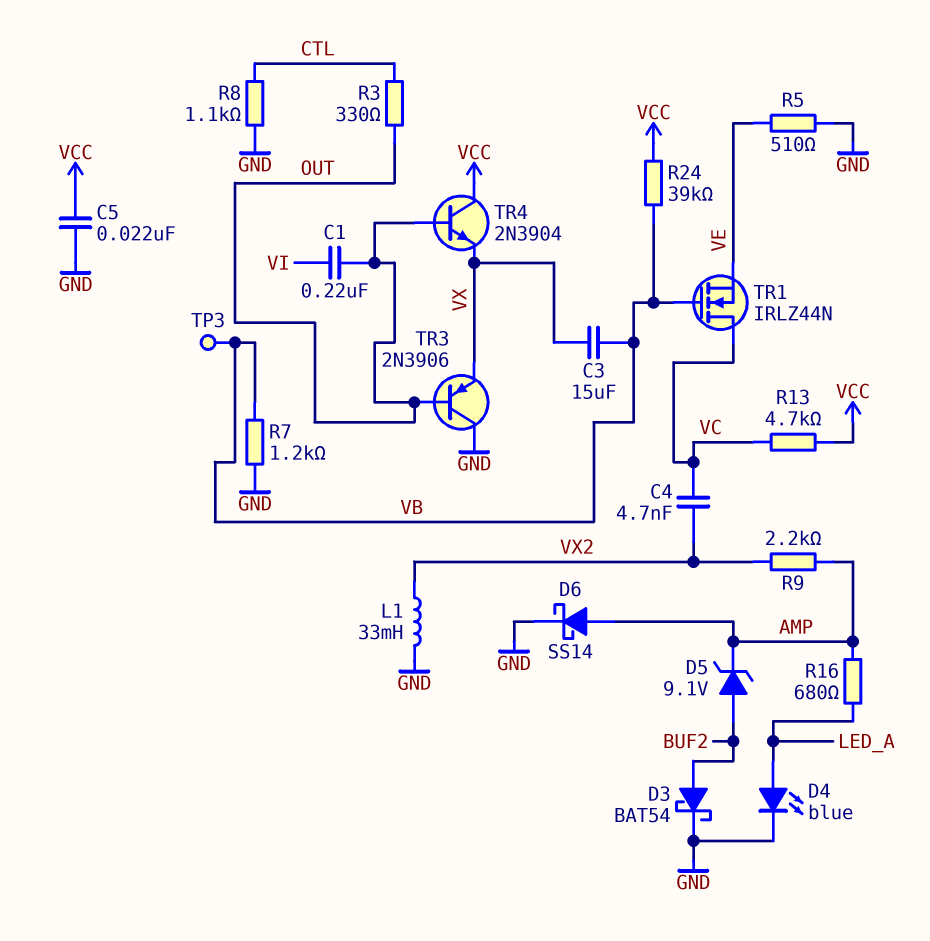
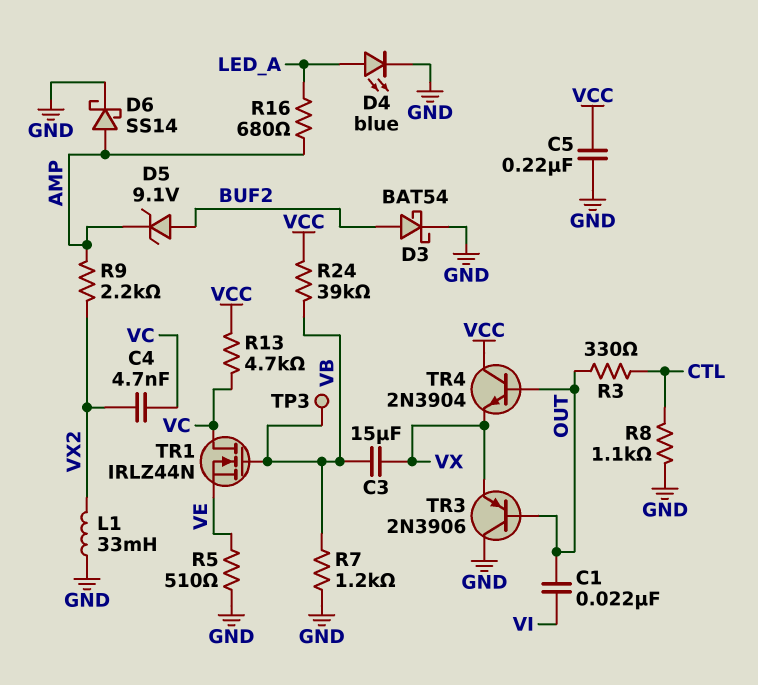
C1: 220nF (OUT, VI) -> 22nF (OUT, VI)
C5: 22nF (GND, VCC) -> 220nF (GND, VCC)

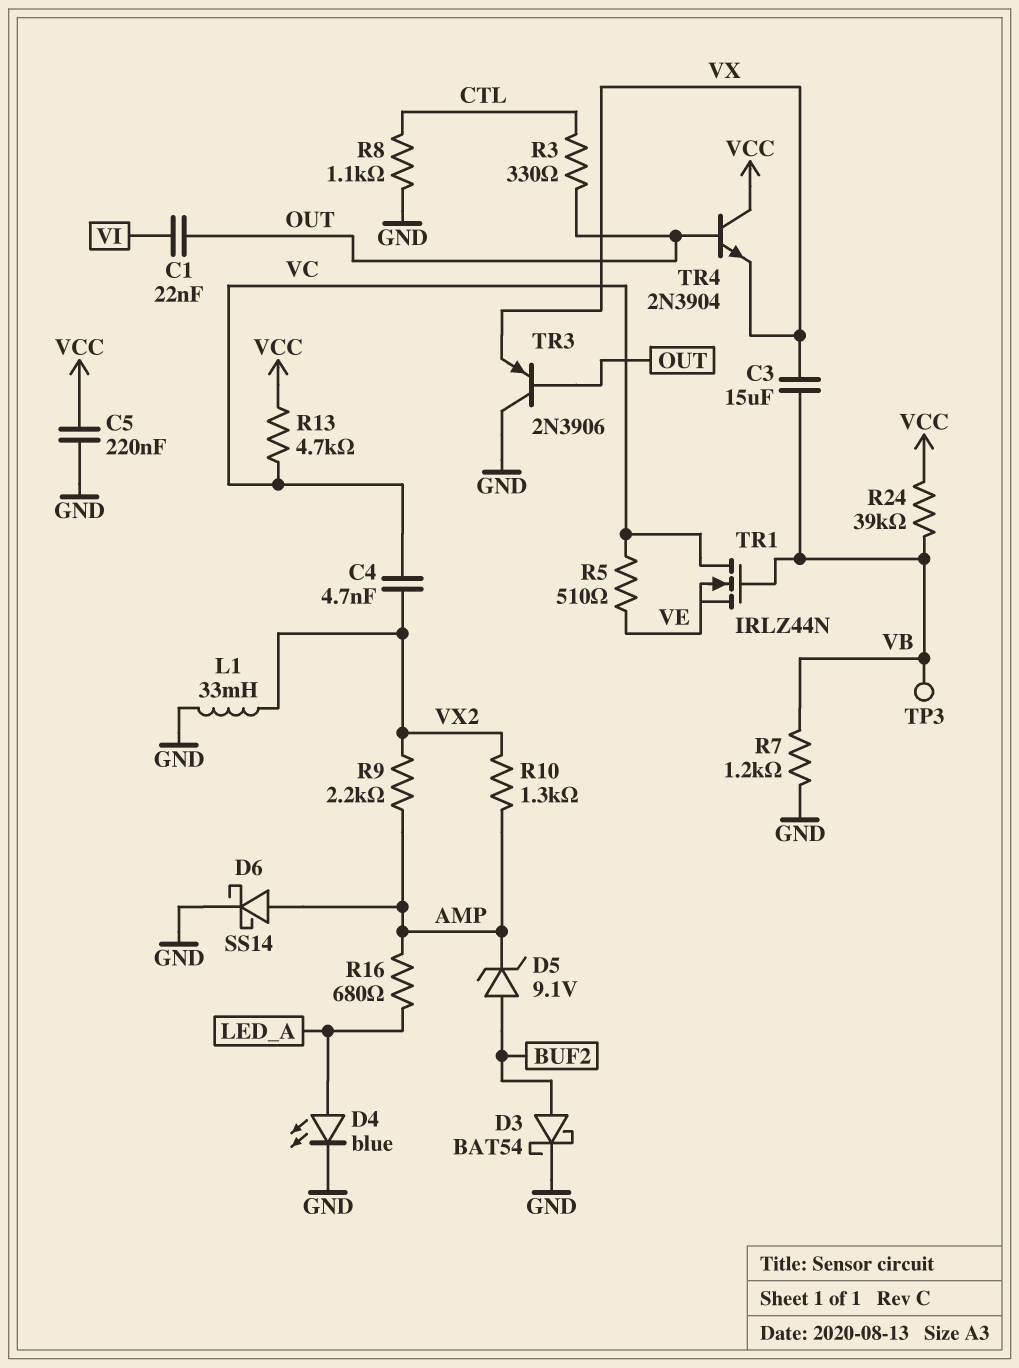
R5: 510 (GND, VE) -> 510 (VC, VE)
R10: none -> 1.3k (AMP, VX2)

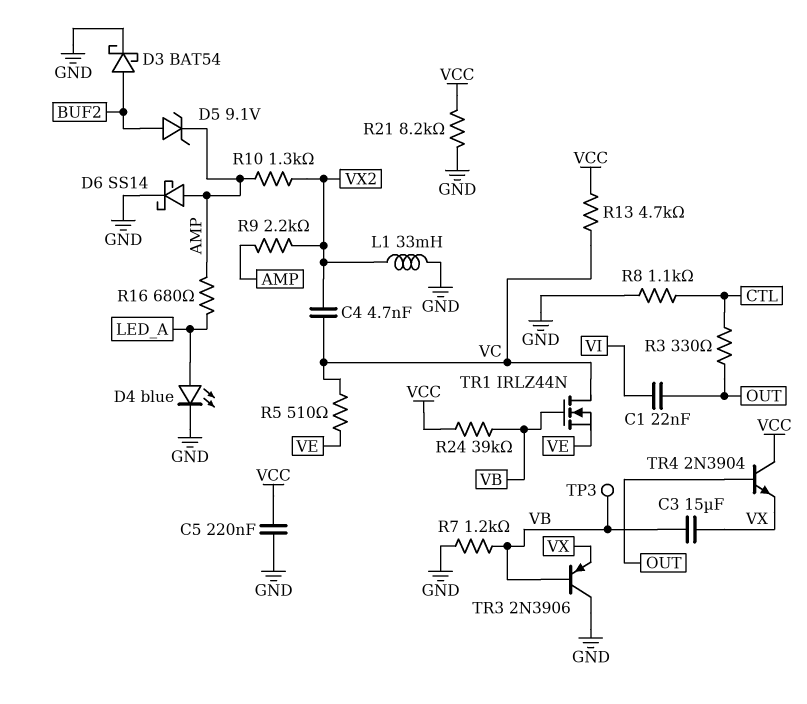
R21: none -> 8.2k (GND, VCC)
TR3: PNP 2N3906 (B OUT, C GND, E VX) -> PNP 2N3906 (B VB, C GND, E VX)

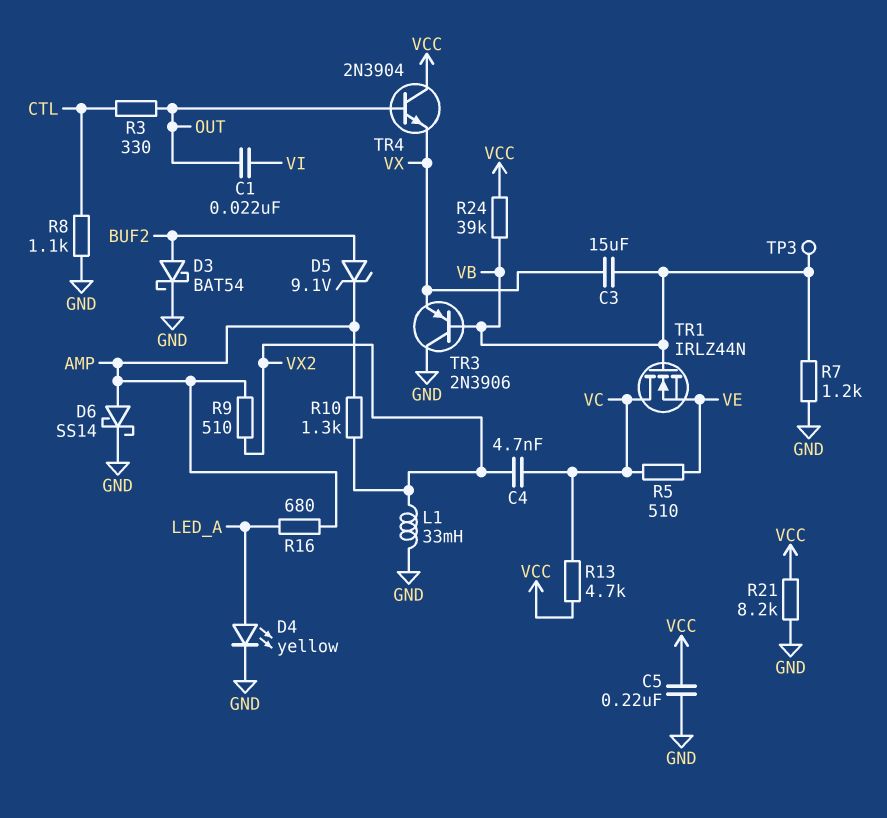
D4: LED blue (A LED_A, K GND) -> LED yellow (A LED_A, K GND)
R9: 2.2k (AMP, VX2) -> 510 (AMP, VX2)

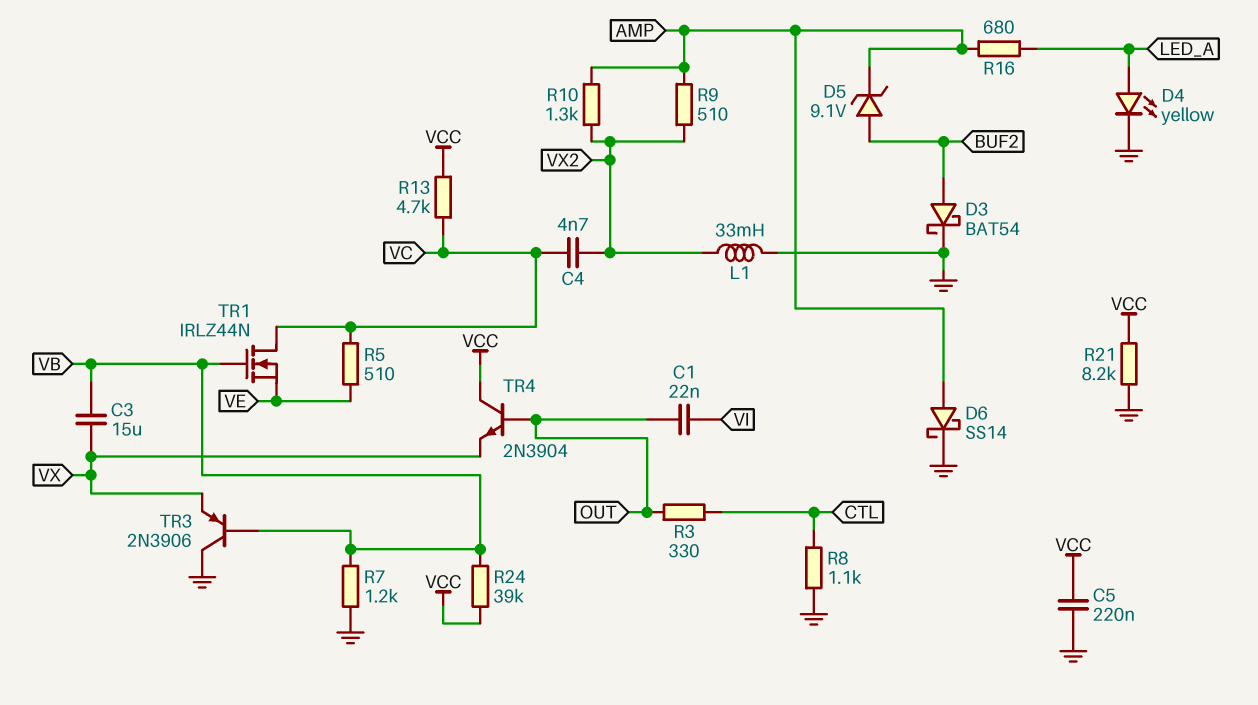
TP3: test point (VB) -> none

